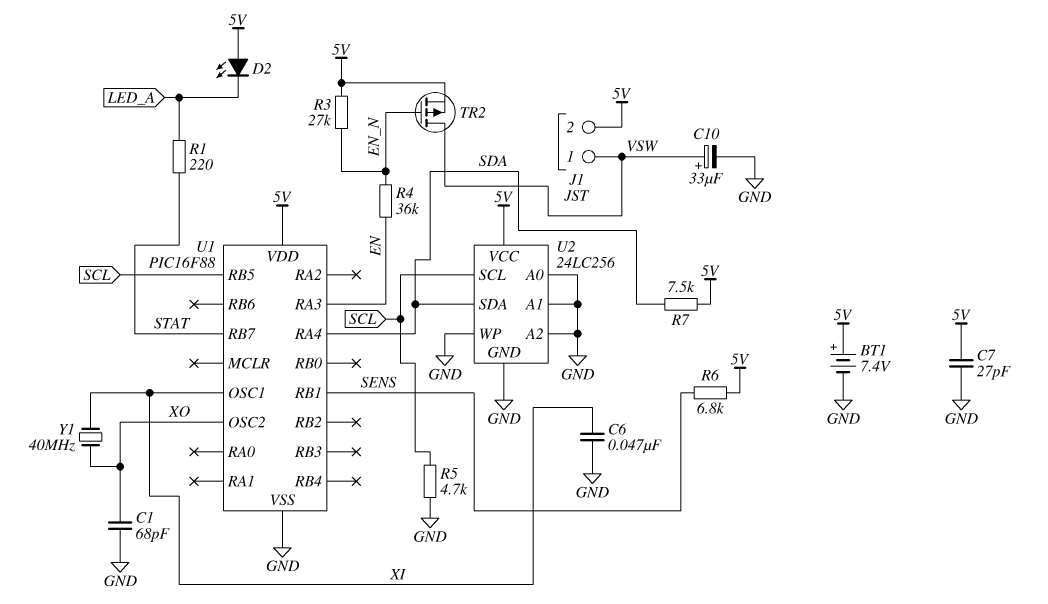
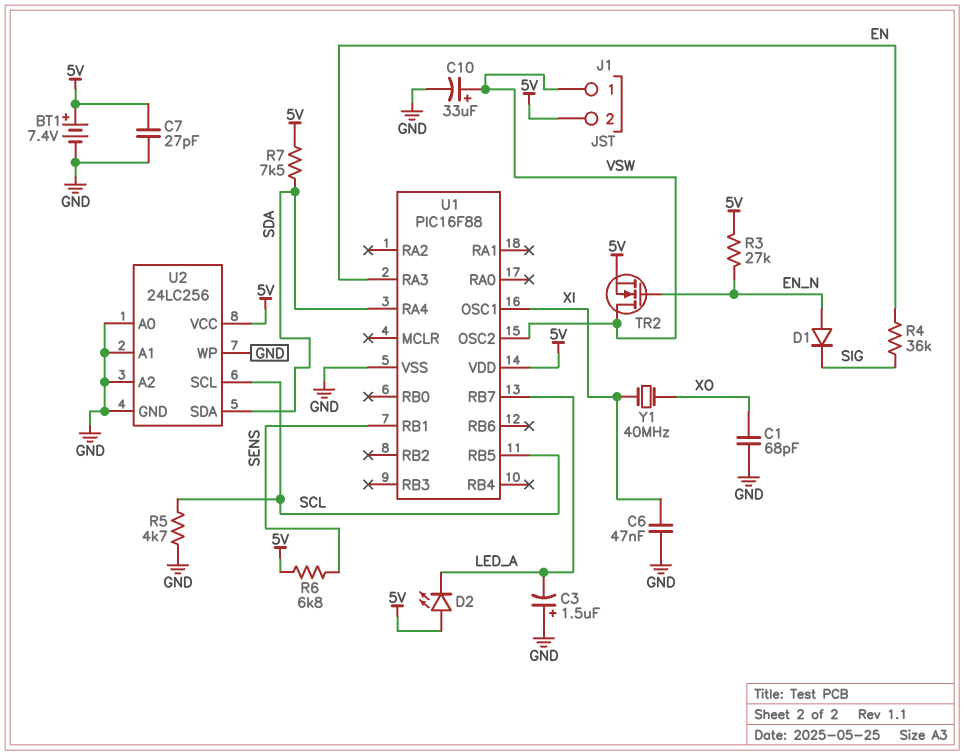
C3: none -> 1.5uF (plus GND, minus LED_A)
D1: none -> diode (A EN_N, K SIG)
R1: 220 (LED_A, STAT) -> none
R4: 36k (EN, EN_N) -> 36k (EN, SIG)
TR2: PMOS (G EN_N, D VSW, S 5V) -> NMOS (G EN_N, D VSW, S 5V)
U1 pin OSC2: XO -> VSW
U1 pin RB7: STAT -> LED_A

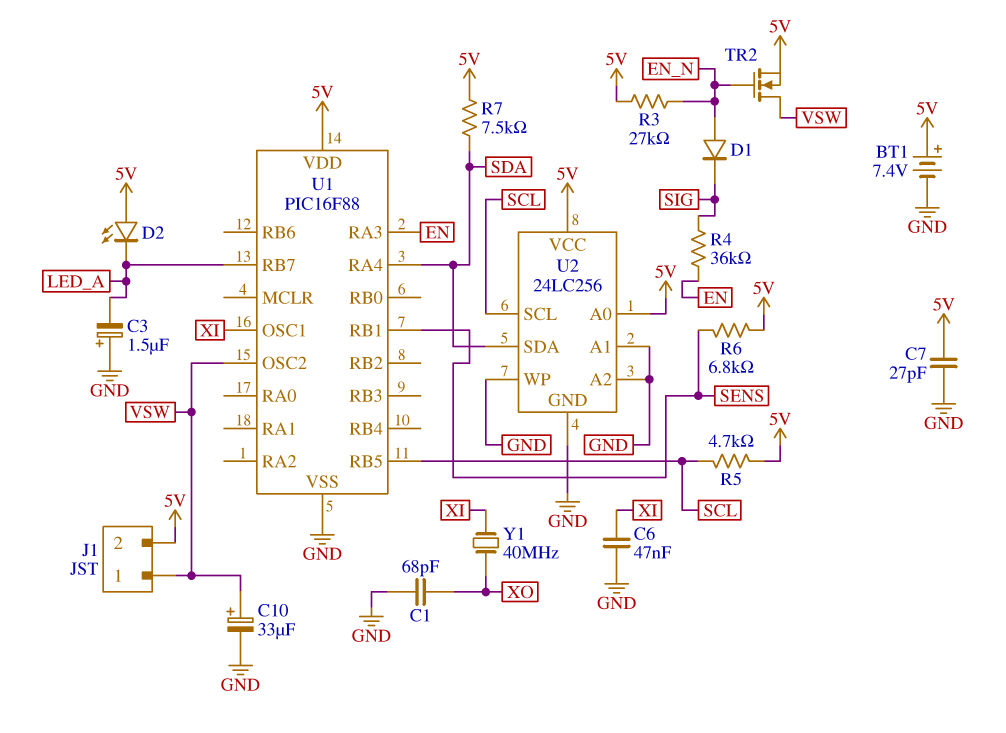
R5: 4.7k (GND, SCL) -> 4.7k (5V, SCL)
U2 pin A0: GND -> 5V

